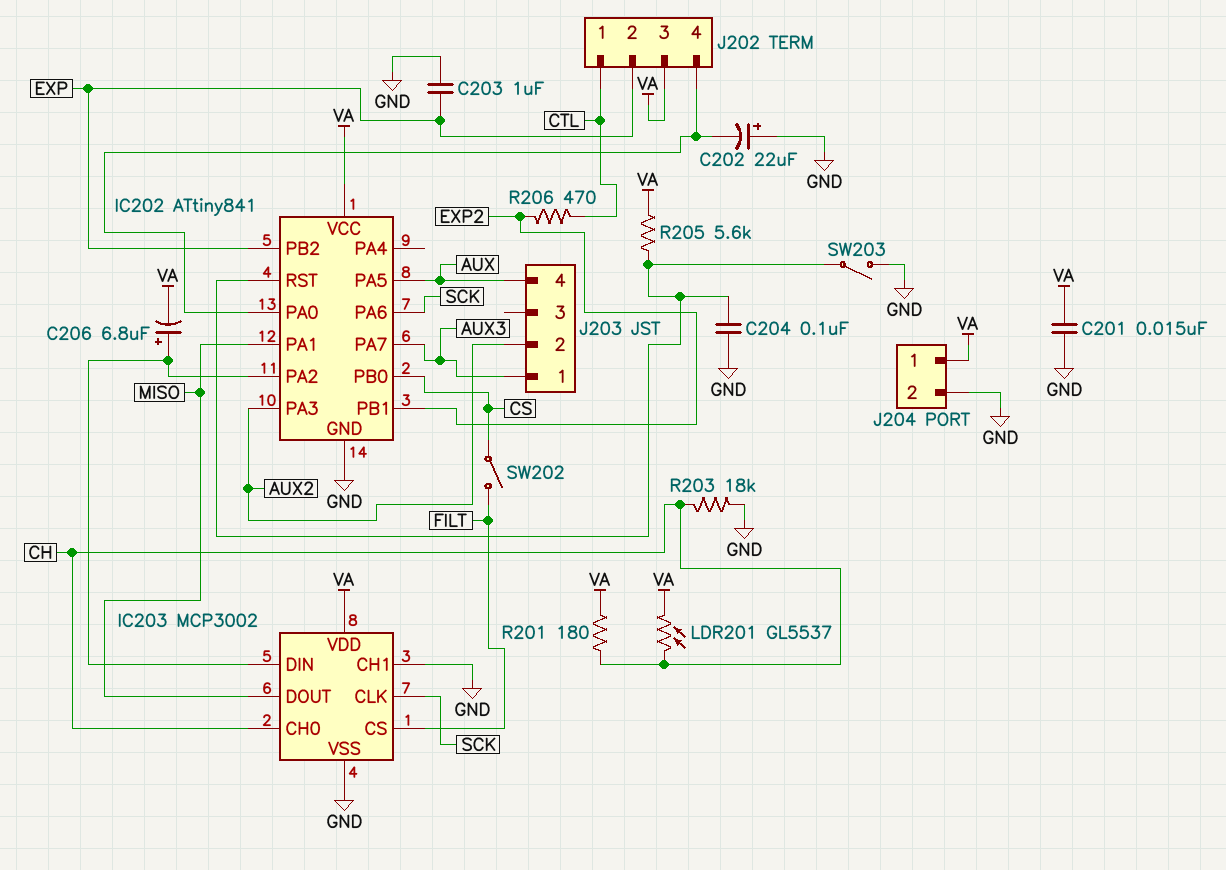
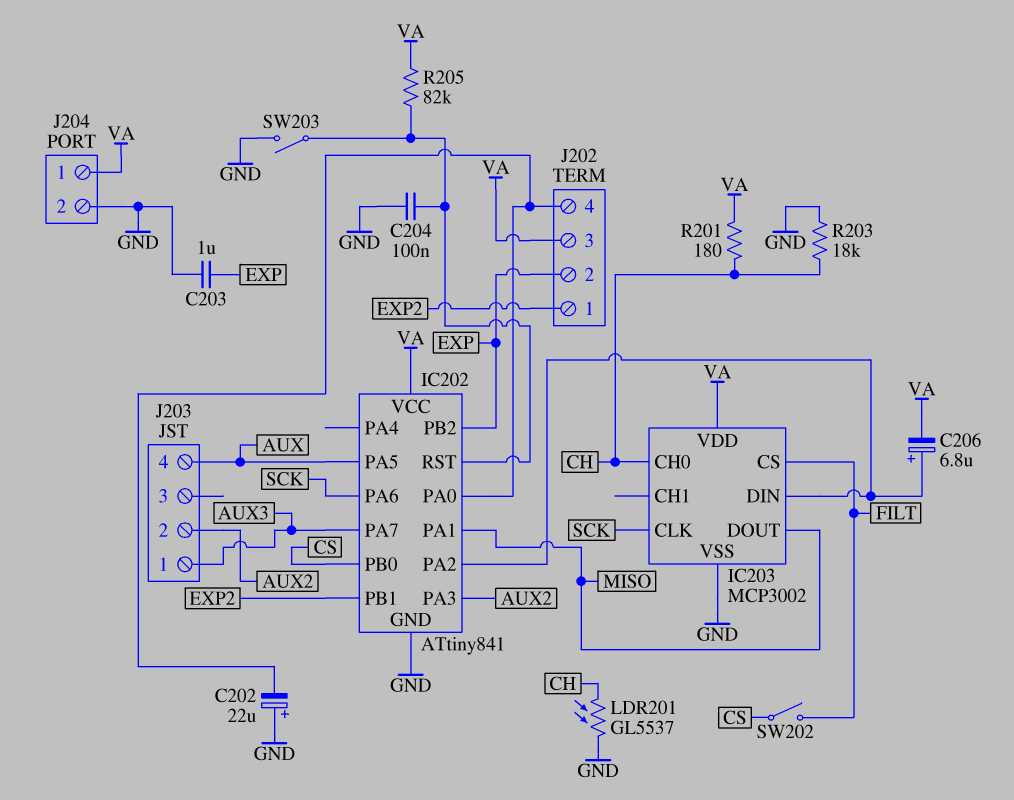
C201: 15nF (GND, VA) -> none
IC203 pin CH1: GND -> none
J202 pin 1: CTL -> EXP2
LDR201: GL5537 (CH, VA) -> GL5537 (CH, GND)
R205: 5.6k (IC202/RST, VA) -> 82k (IC202/RST, VA)
R206: 470 (CTL, EXP2) -> none

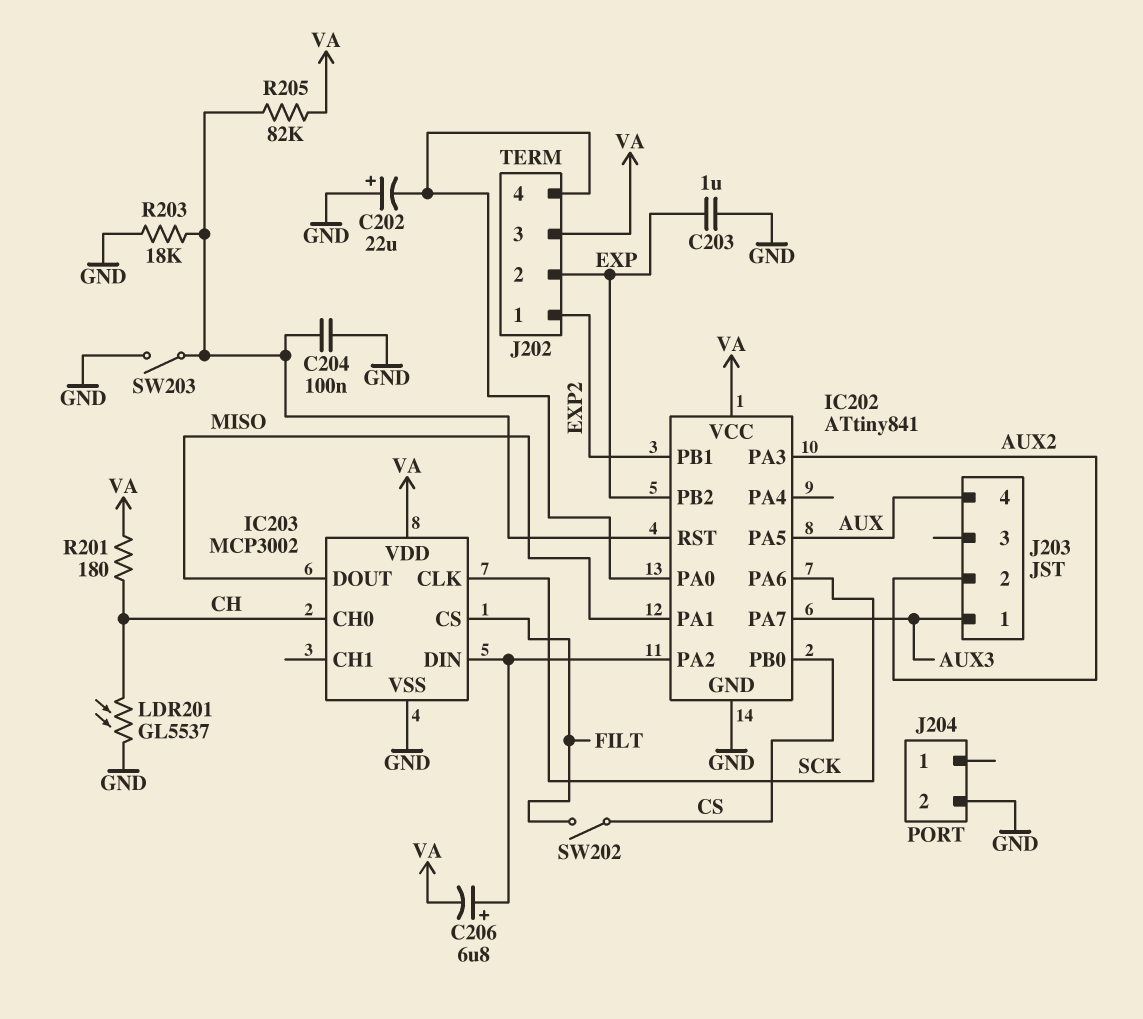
J204 pin 1: VA -> none
R203: 18k (CH, GND) -> 18k (GND, IC202/RST)

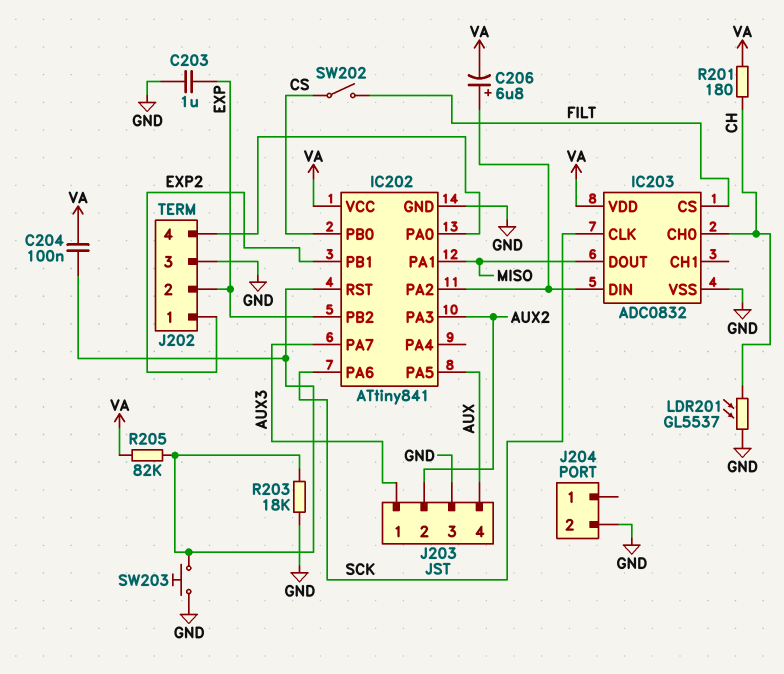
C202: 22uF (plus GND, minus IC202/PA0) -> none
C204: 100nF (GND, IC202/RST) -> 100nF (IC202/RST, VA)
IC203: MCP3002 -> ADC0832
J202 pin 3: VA -> GND
J203 pin 3: none -> GND
SW203: switch (GND, IC202/RST) -> button (GND, IC202/RST)

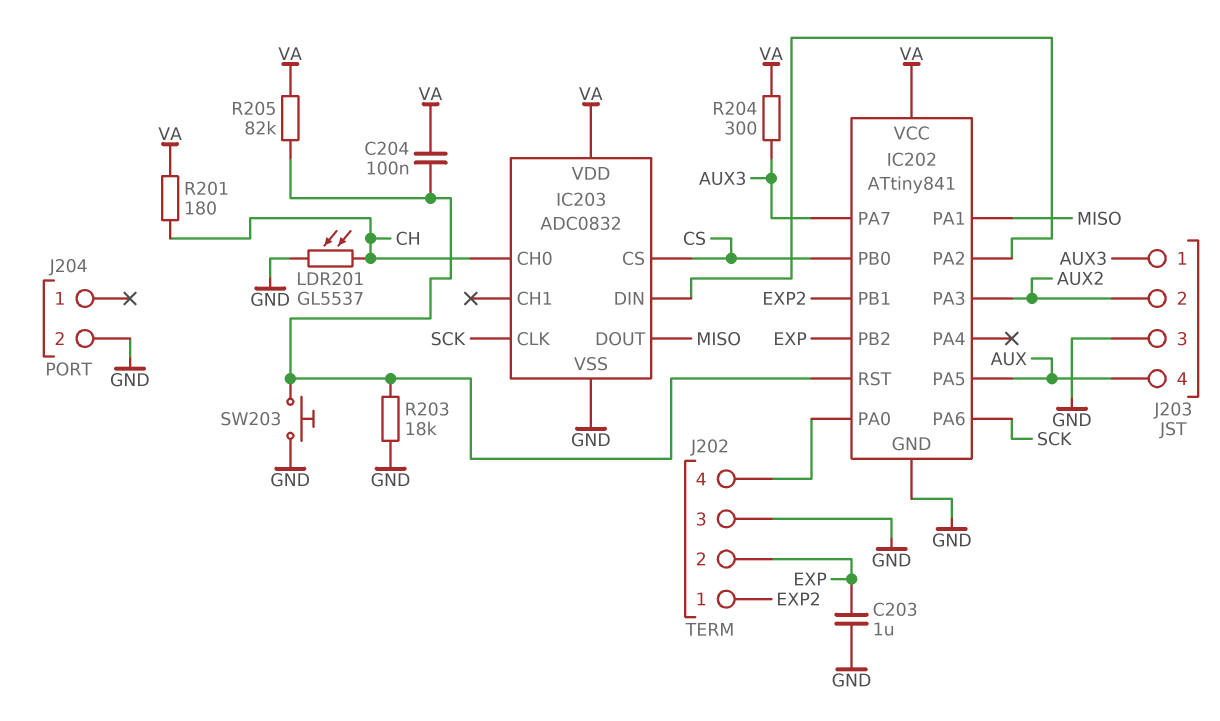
C206: 6.8uF (plus IC202/PA2, minus VA) -> none
IC203 pin CS: FILT -> CS
R204: none -> 300 (AUX3, VA)
SW202: switch (CS, FILT) -> none

